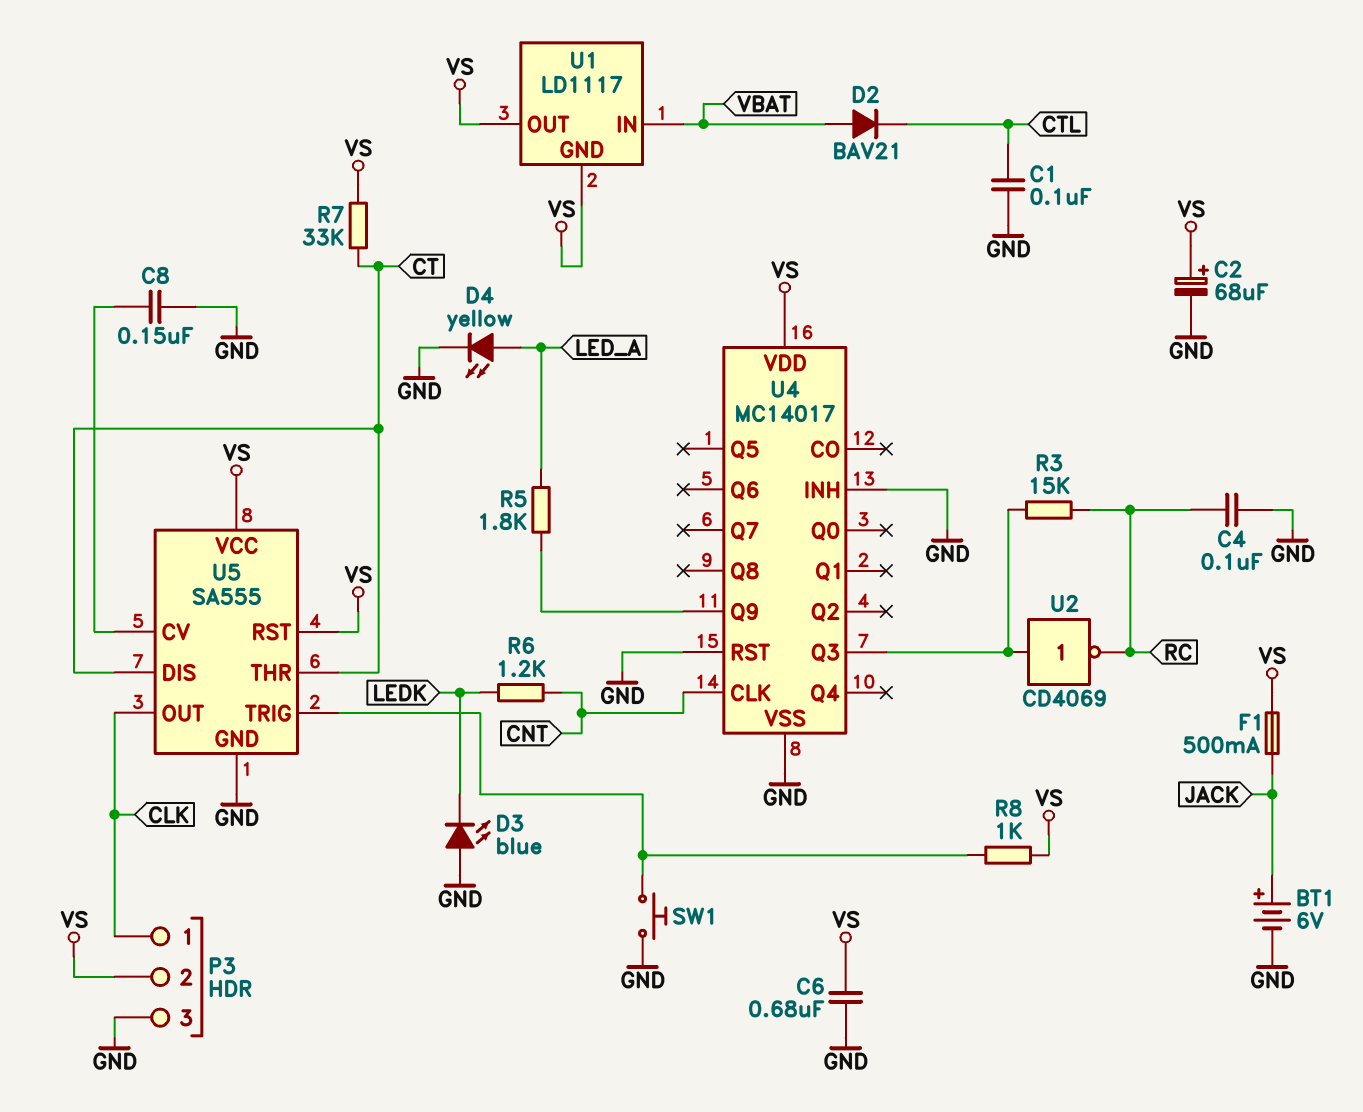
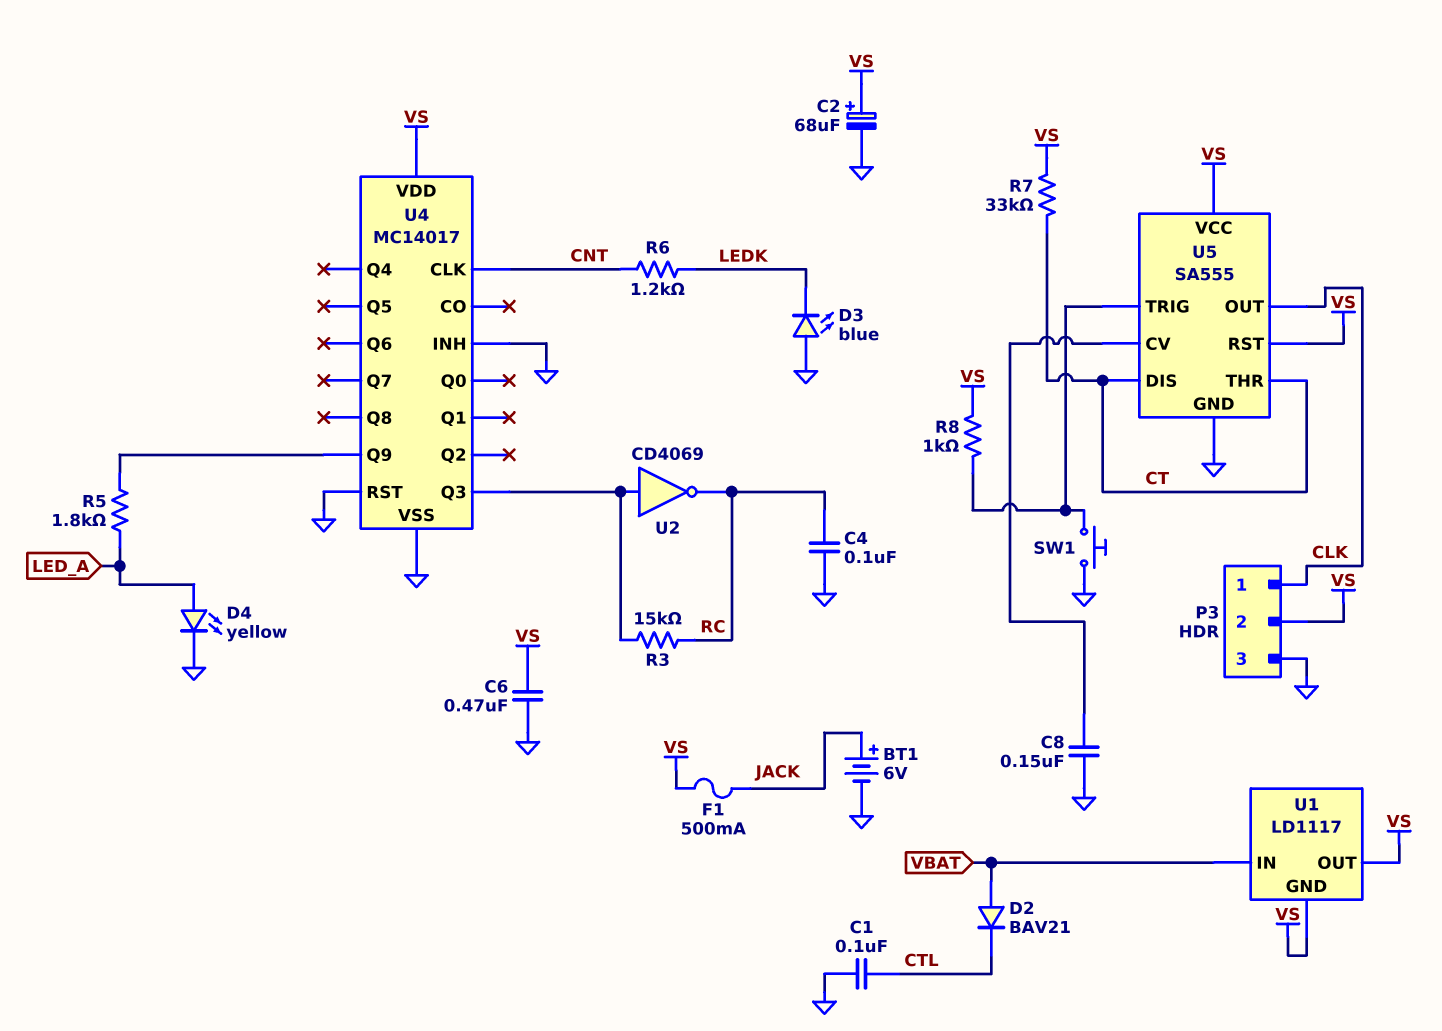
C6: 680nF (GND, VS) -> 470nF (GND, VS)

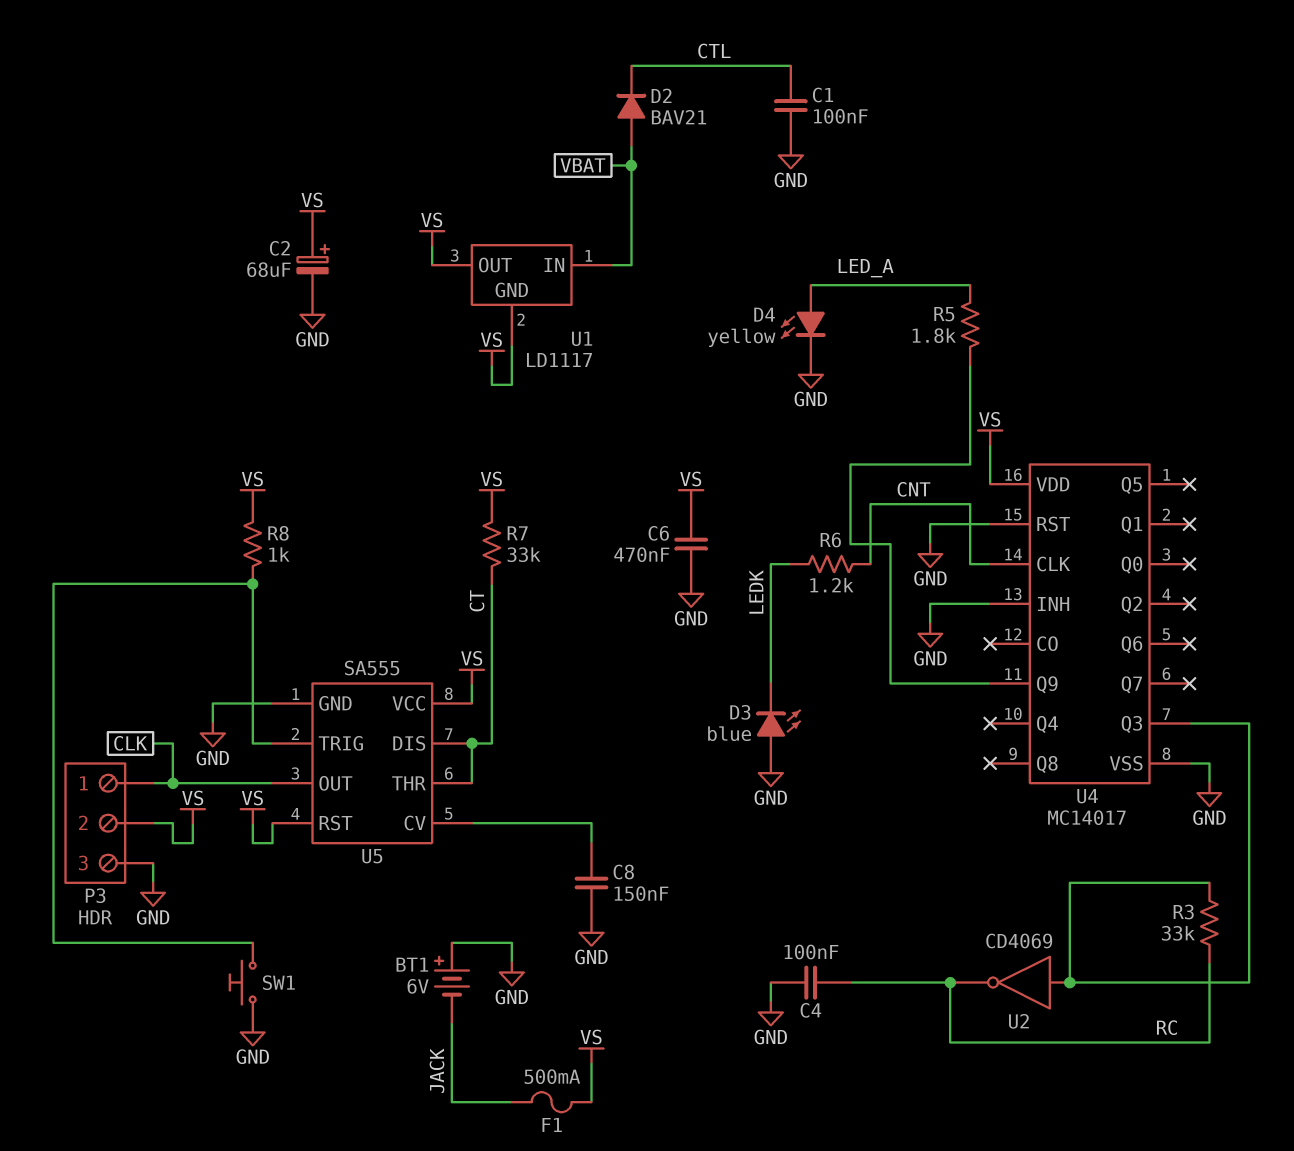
BT1: 6V (plus JACK, minus GND) -> 6V (plus GND, minus JACK)
R3: 15k (RC, U4/Q3) -> 33k (RC, U4/Q3)

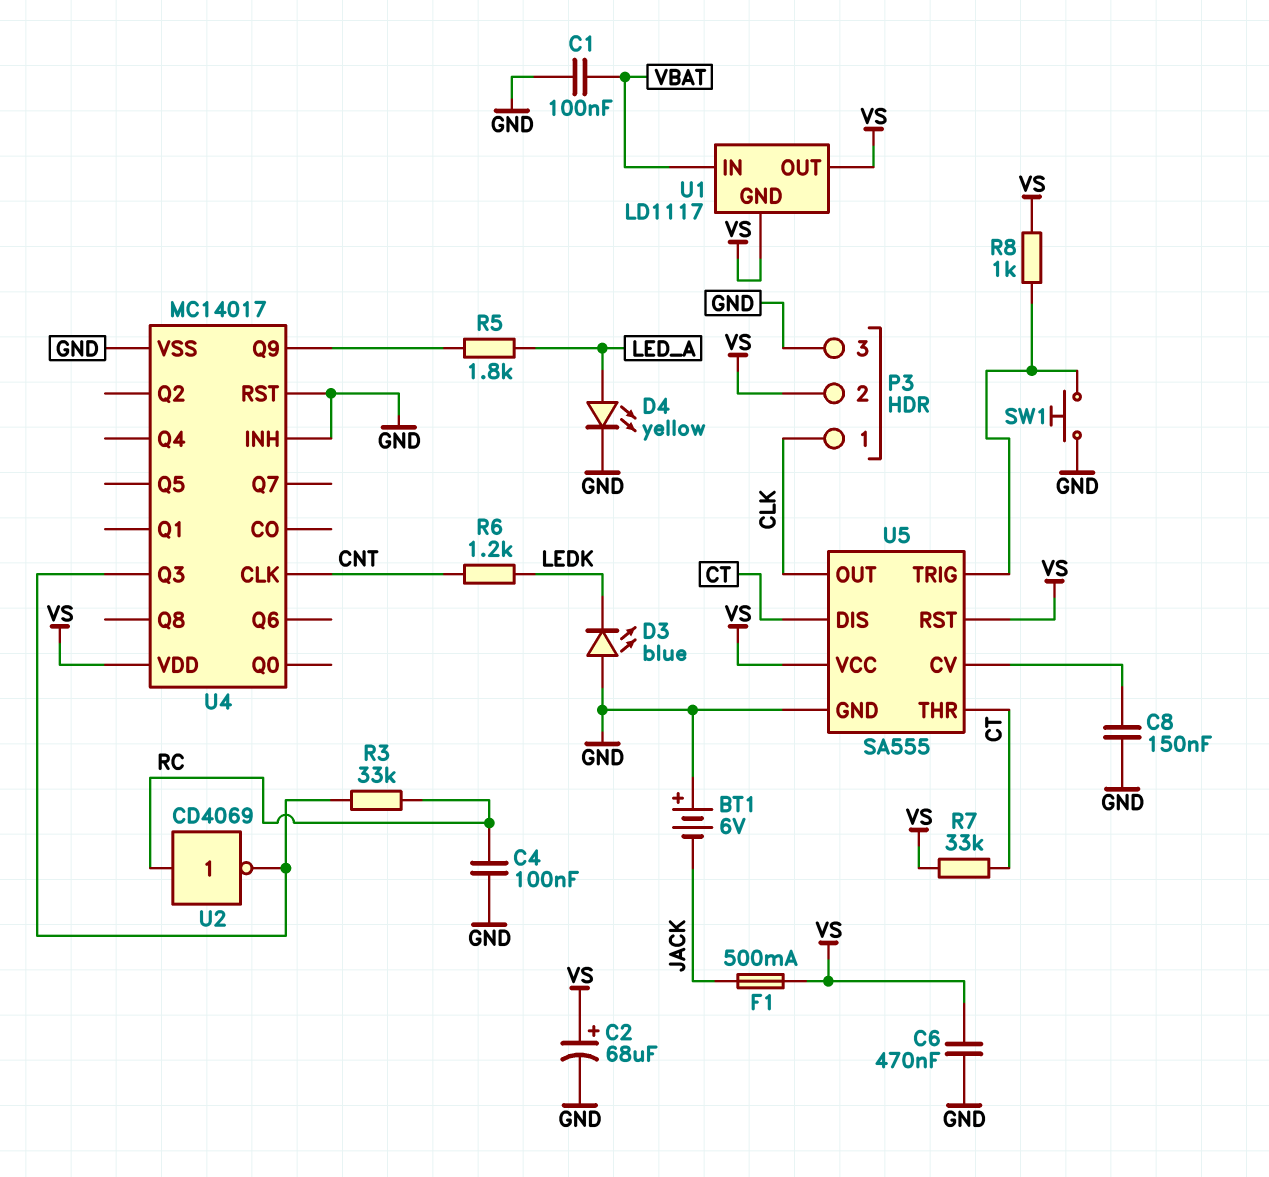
C1: 100nF (CTL, GND) -> 100nF (GND, VBAT)
D2: diode BAV21 (A VBAT, K CTL) -> none
U2: NOT CD4069 (in U4/Q3, out RC) -> NOT CD4069 (in RC, out U4/Q3)

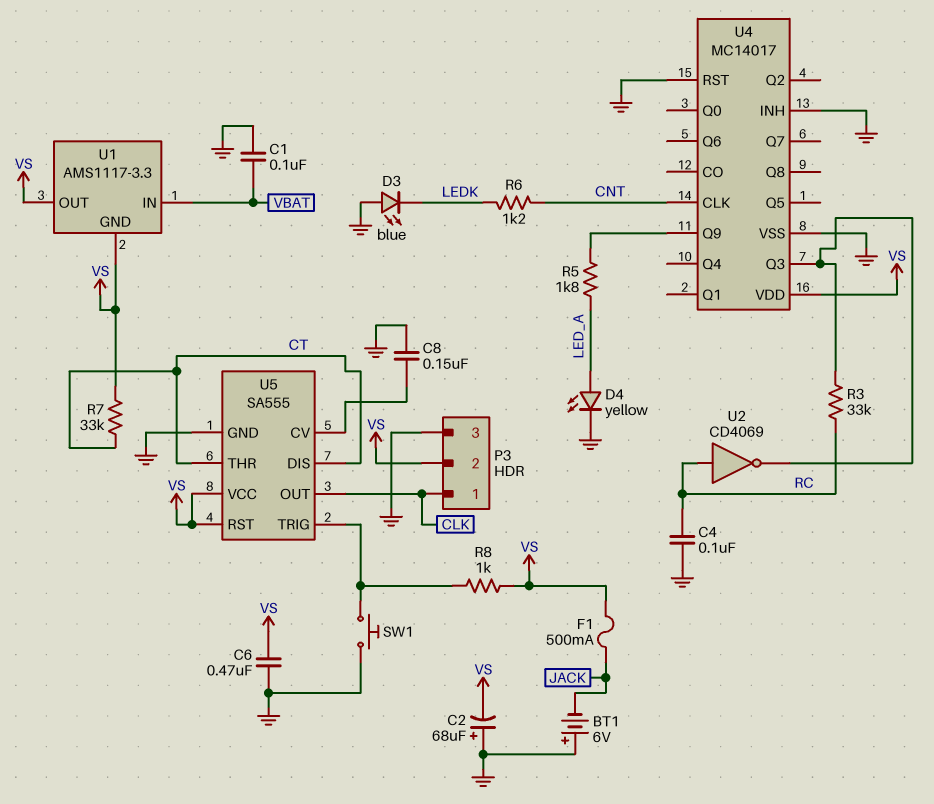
C2: 68uF (plus VS, minus GND) -> 68uF (plus GND, minus VS)
U1: LD1117 -> AMS1117-3.3

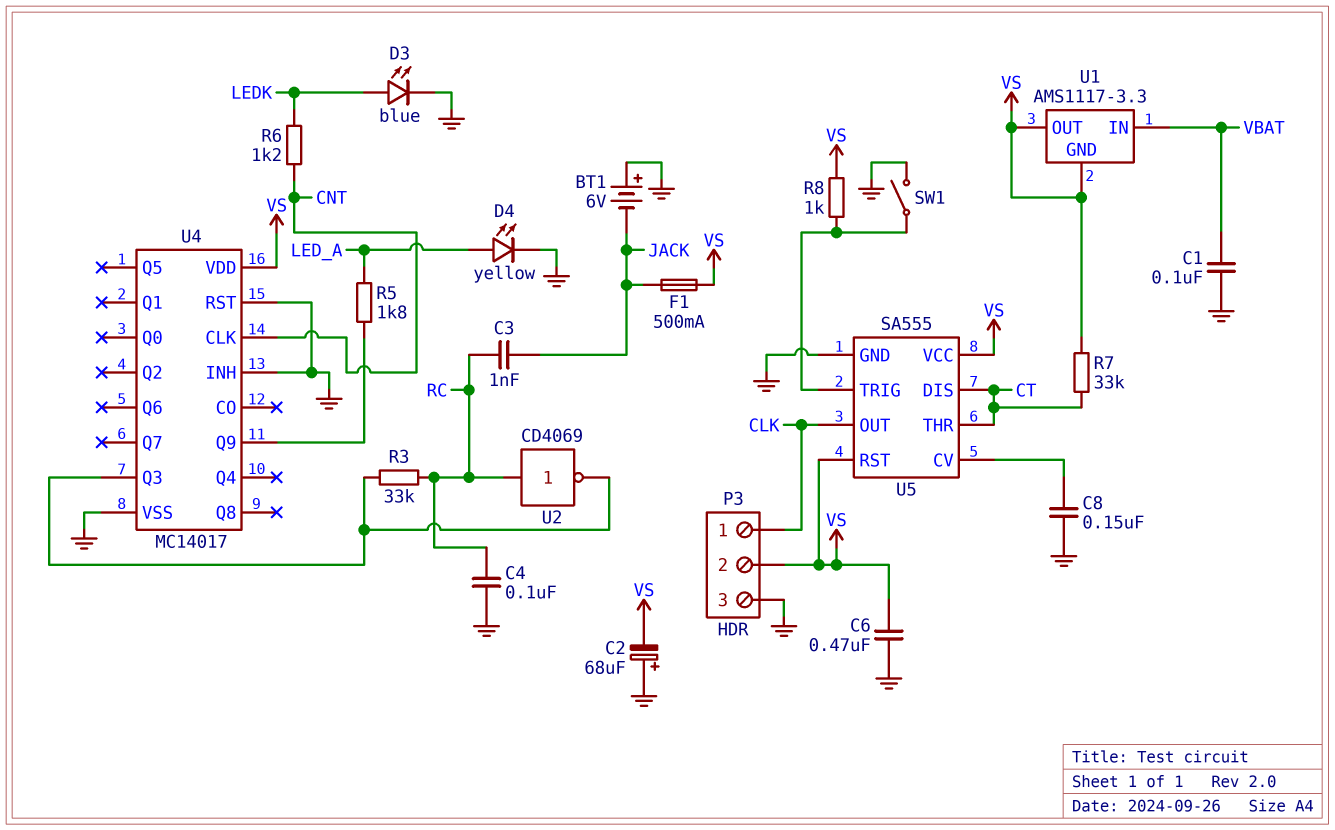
C3: none -> 1nF (JACK, RC)
D3: LED blue (A GND, K LEDK) -> LED blue (A LEDK, K GND)
SW1: button (GND, U5/TRIG) -> switch (GND, U5/TRIG)

